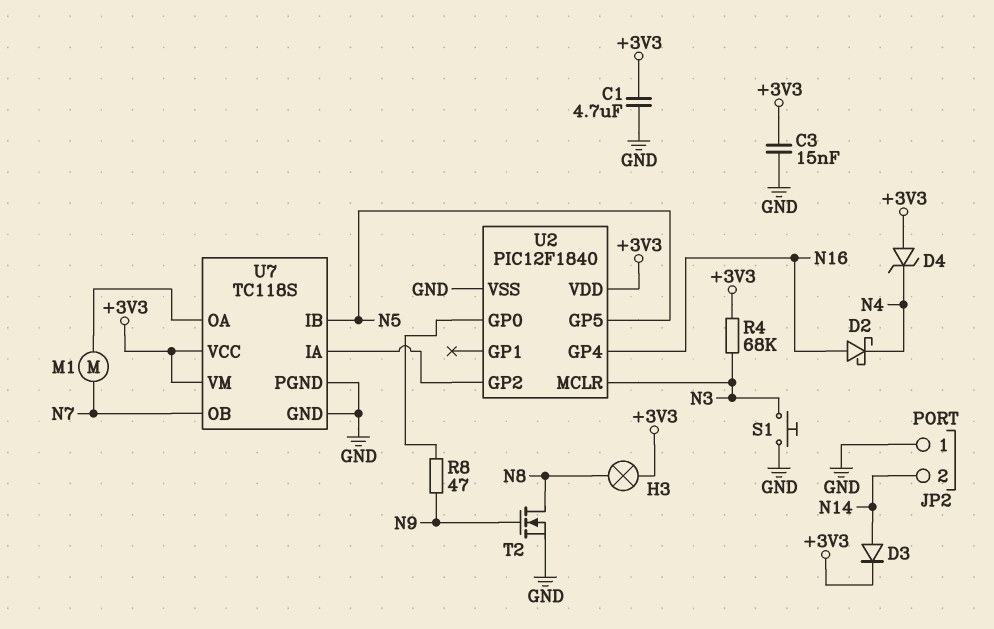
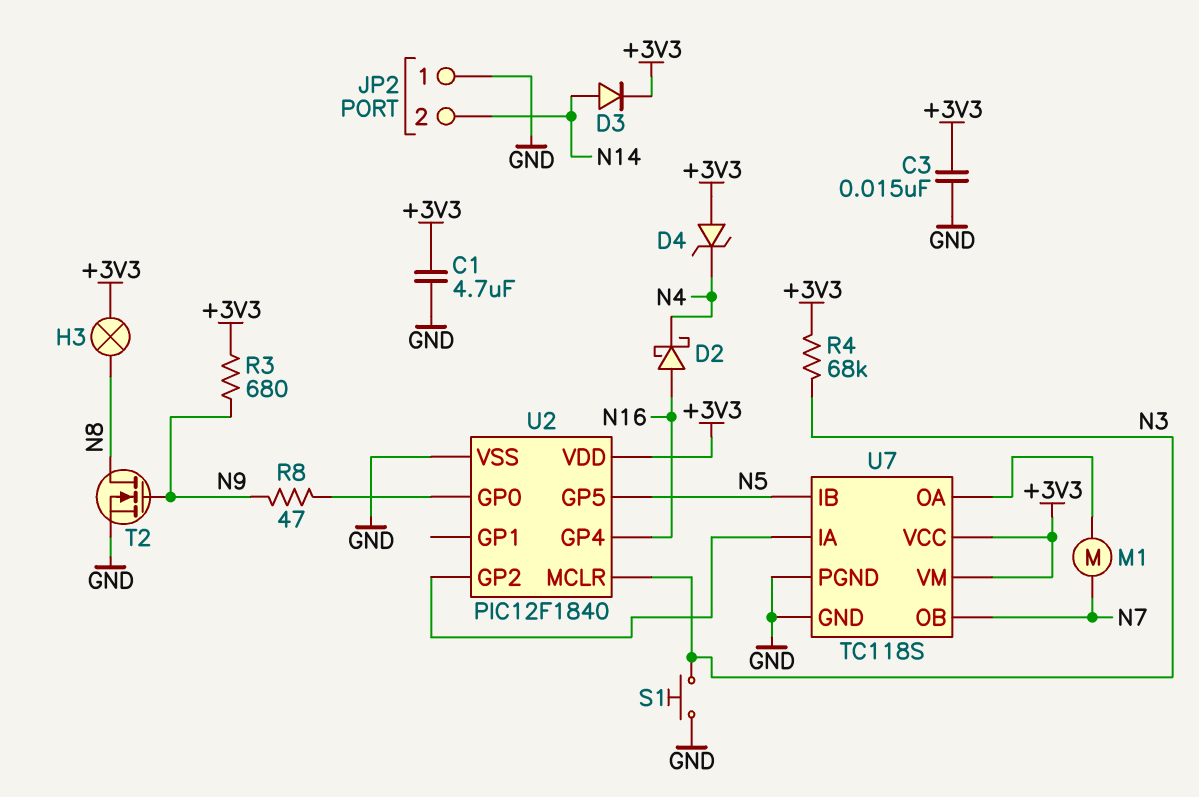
R3: none -> 680 (+3V3, N9)

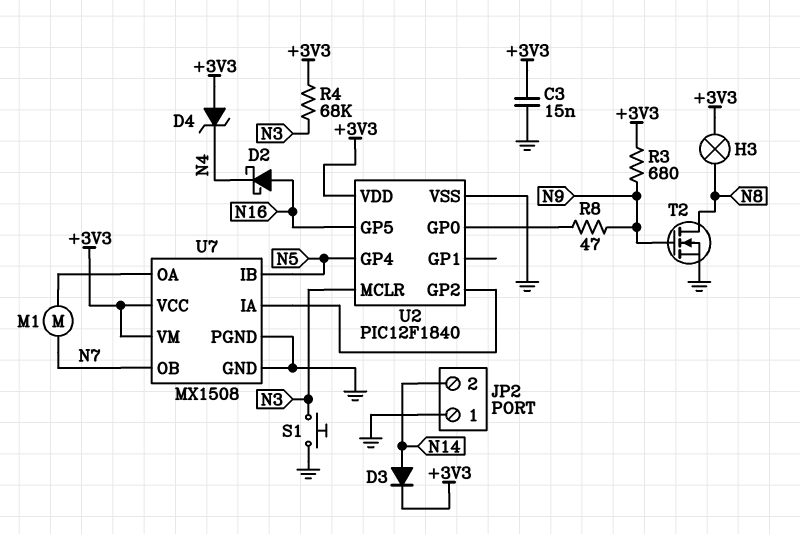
C1: 4.7uF (+3V3, GND) -> none
U2 pin GP4: N16 -> N5
U2 pin GP5: N5 -> N16
U7: TC118S -> MX1508

